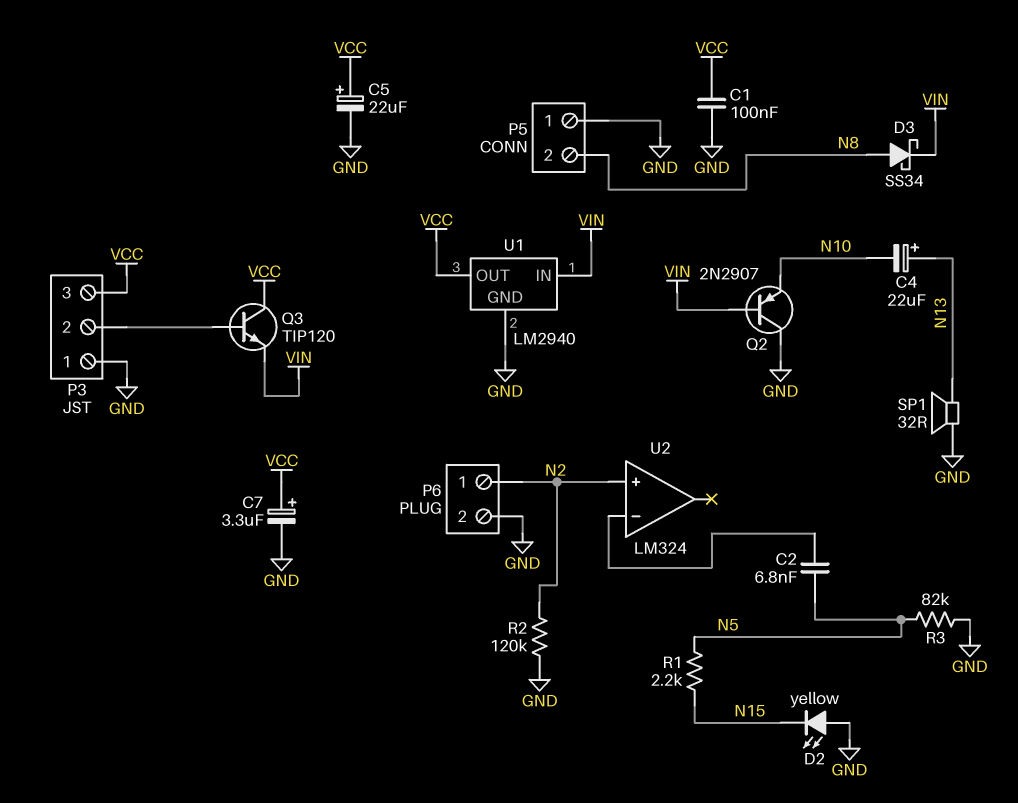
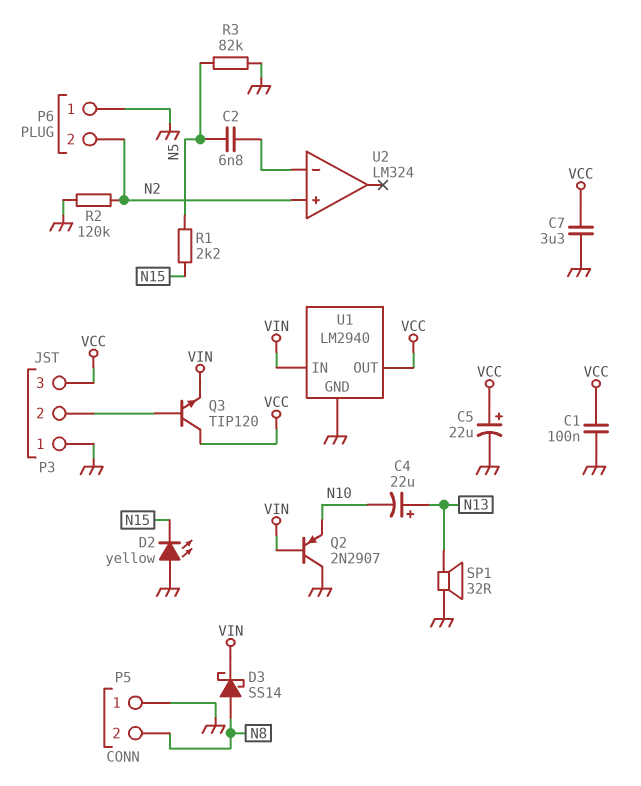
C7: 3.3uF (plus VCC, minus GND) -> 3.3uF (GND, VCC)
D3: schottky SS34 (A N8, K VIN) -> schottky SS14 (A N8, K VIN)
P6 pin 1: N2 -> GND
P6 pin 2: GND -> N2

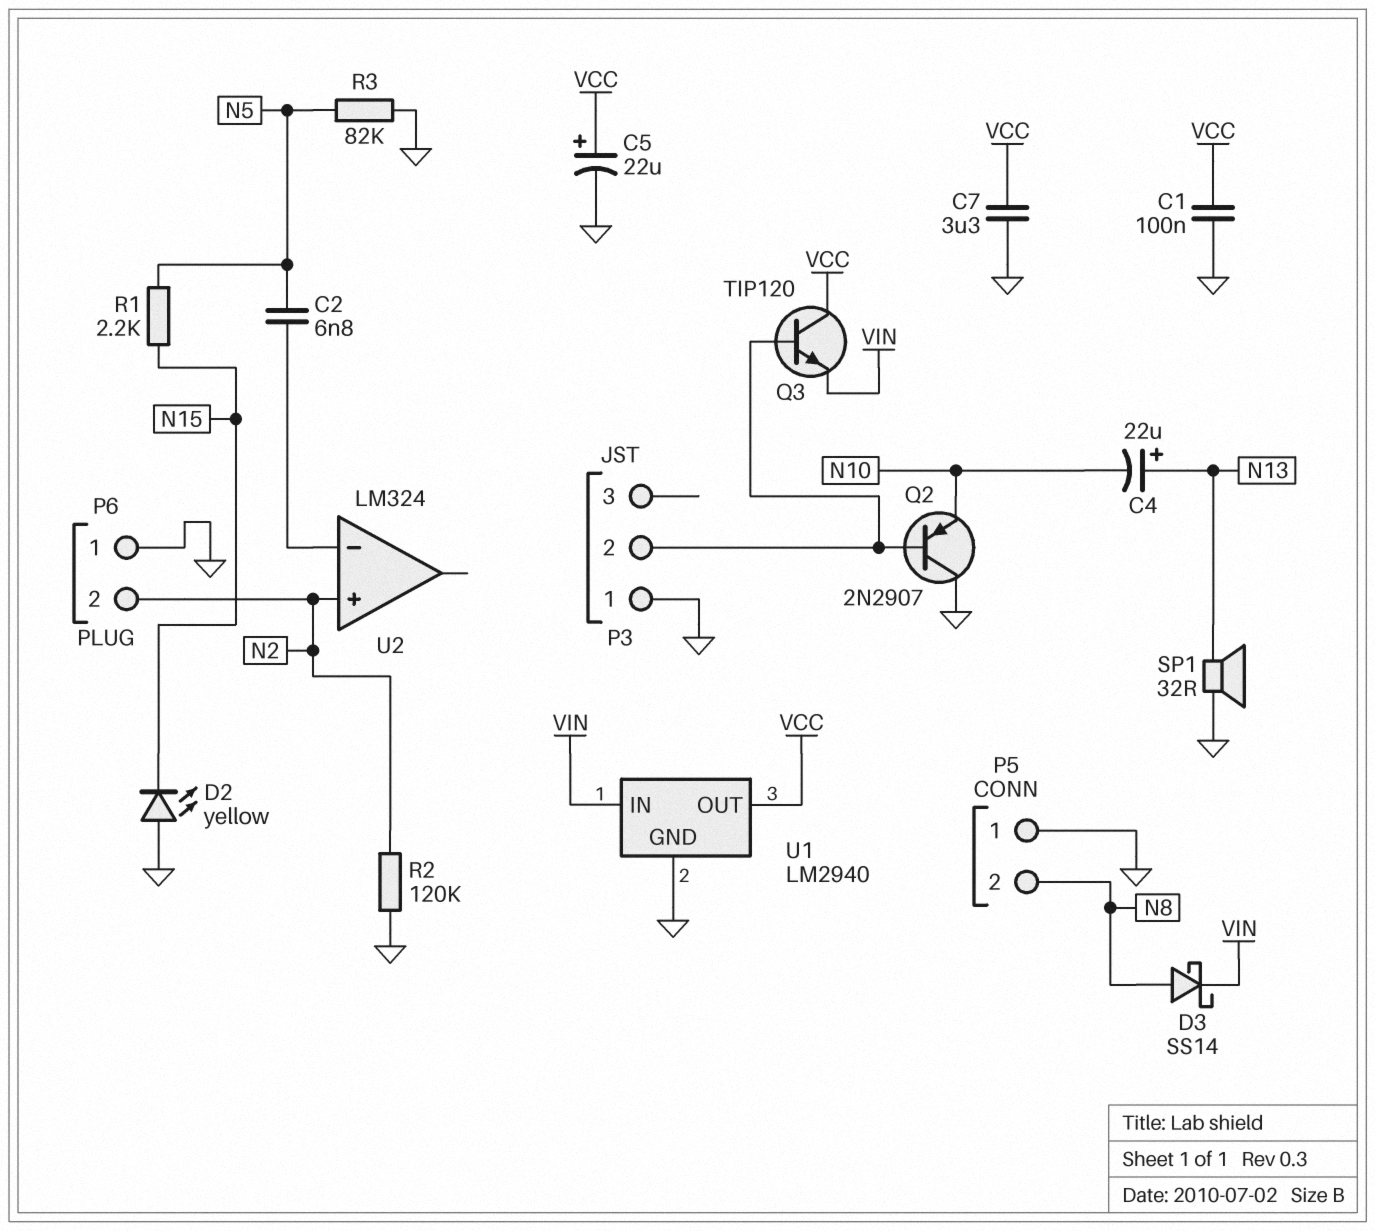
P3 pin 3: VCC -> none
Q2: PNP 2N2907 (B VIN, C GND, E N10) -> PNP 2N2907 (B P3/2, C GND, E N10)

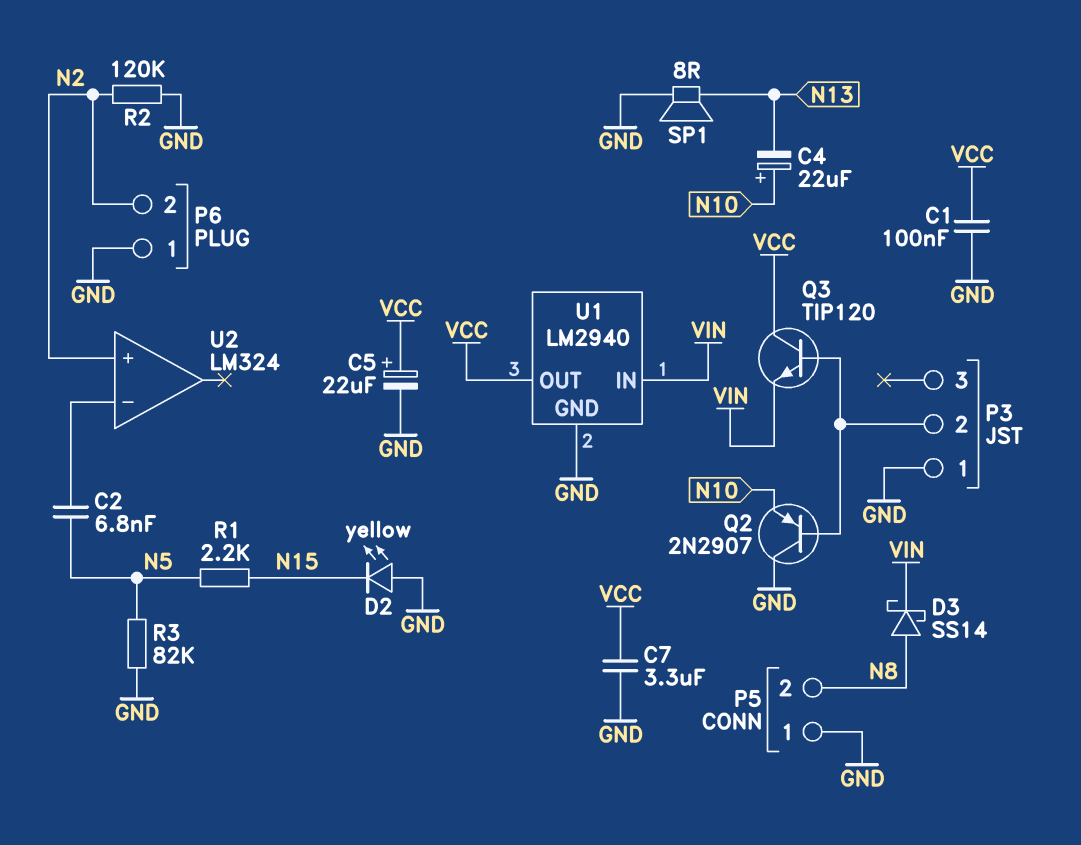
C4: 22uF (plus N13, minus N10) -> 22uF (plus N10, minus N13)
SP1: speaker 32R (GND, N13) -> speaker 8R (GND, N13)

